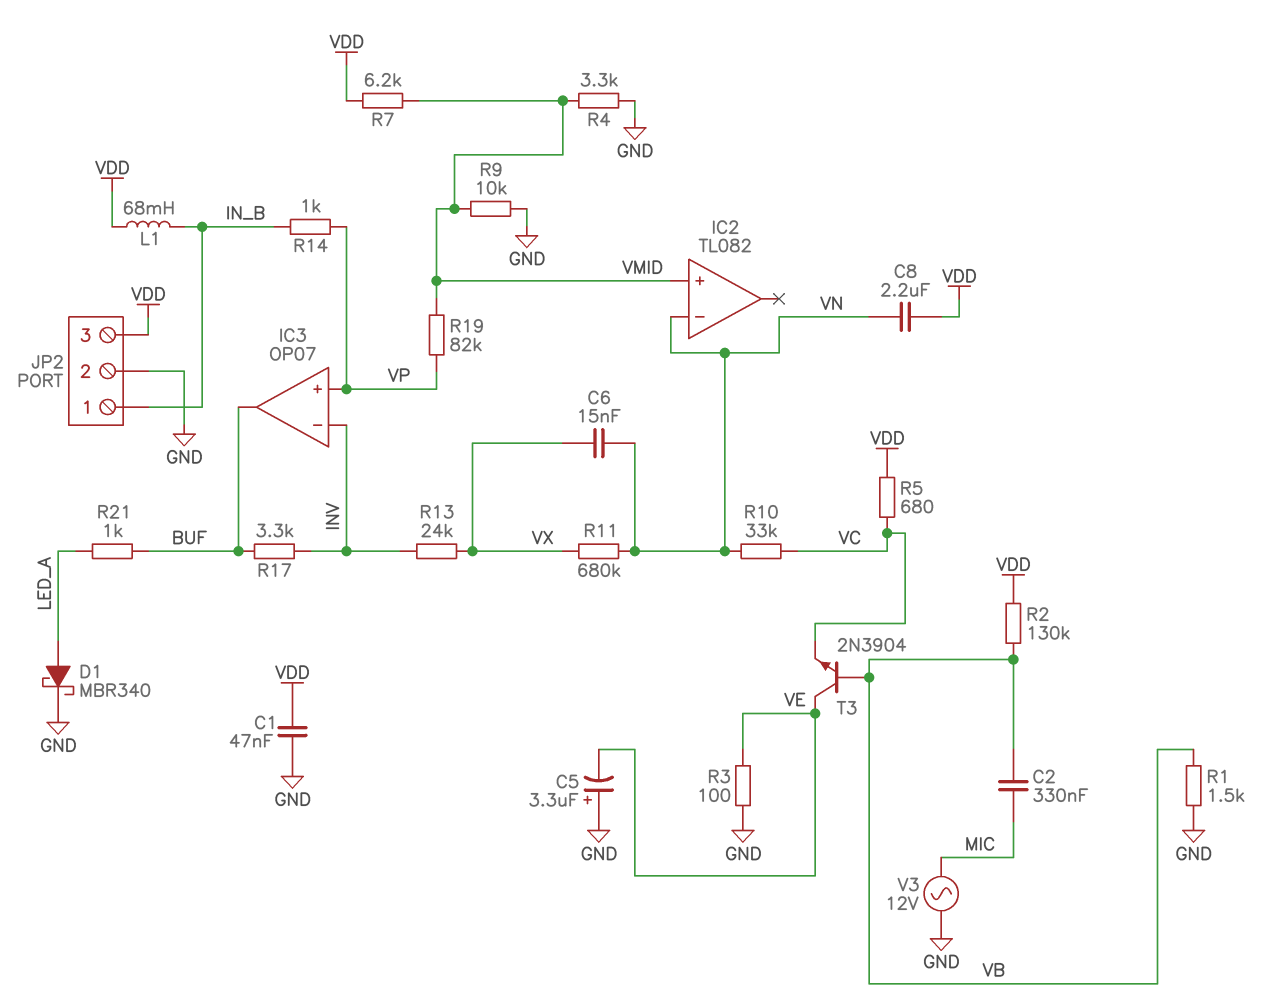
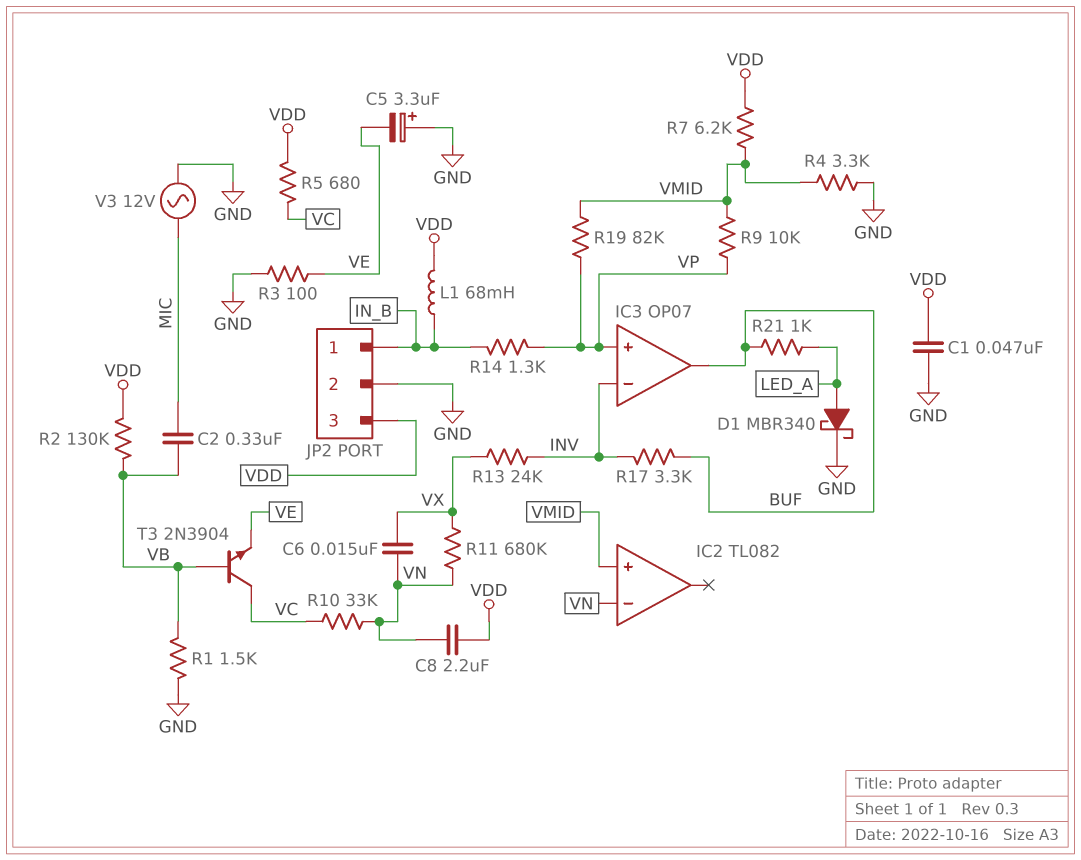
R9: 10k (GND, VMID) -> 10k (VMID, VP)
R14: 1k (IN_B, VP) -> 1.3k (IN_B, VP)
T3: NPN 2N3904 (B VB, C VE, E VC) -> NPN 2N3904 (B VB, C VC, E VE)

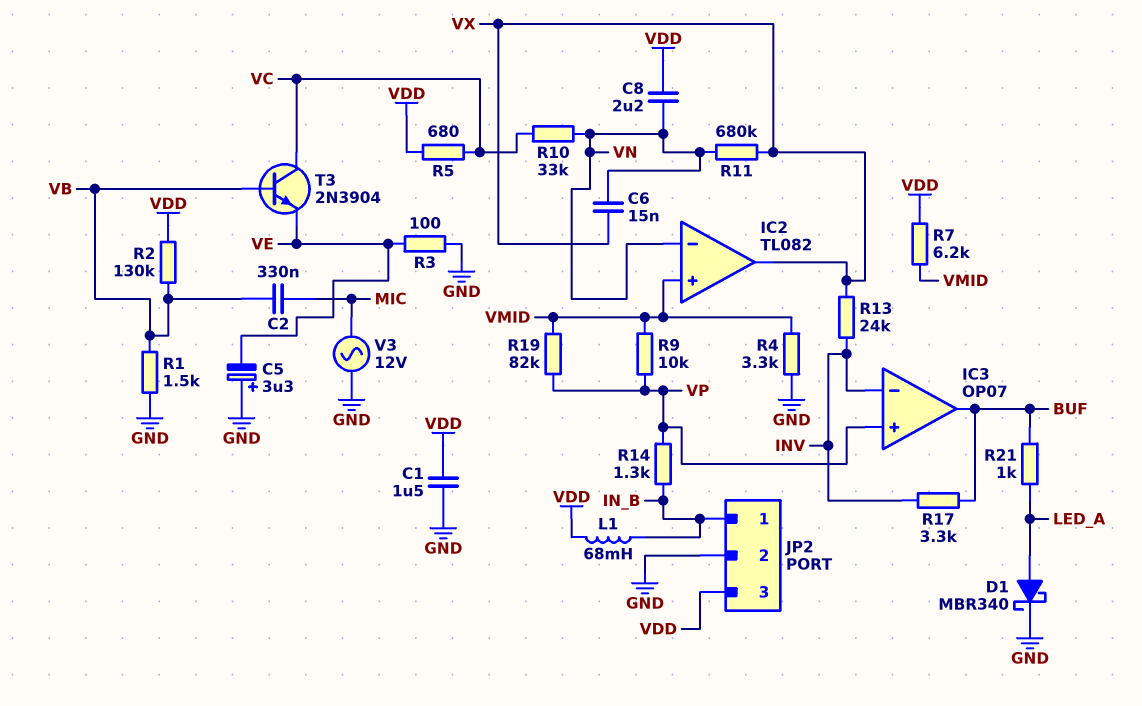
C1: 47nF (GND, VDD) -> 1.5uF (GND, VDD)
IC2 pin out: none -> VX

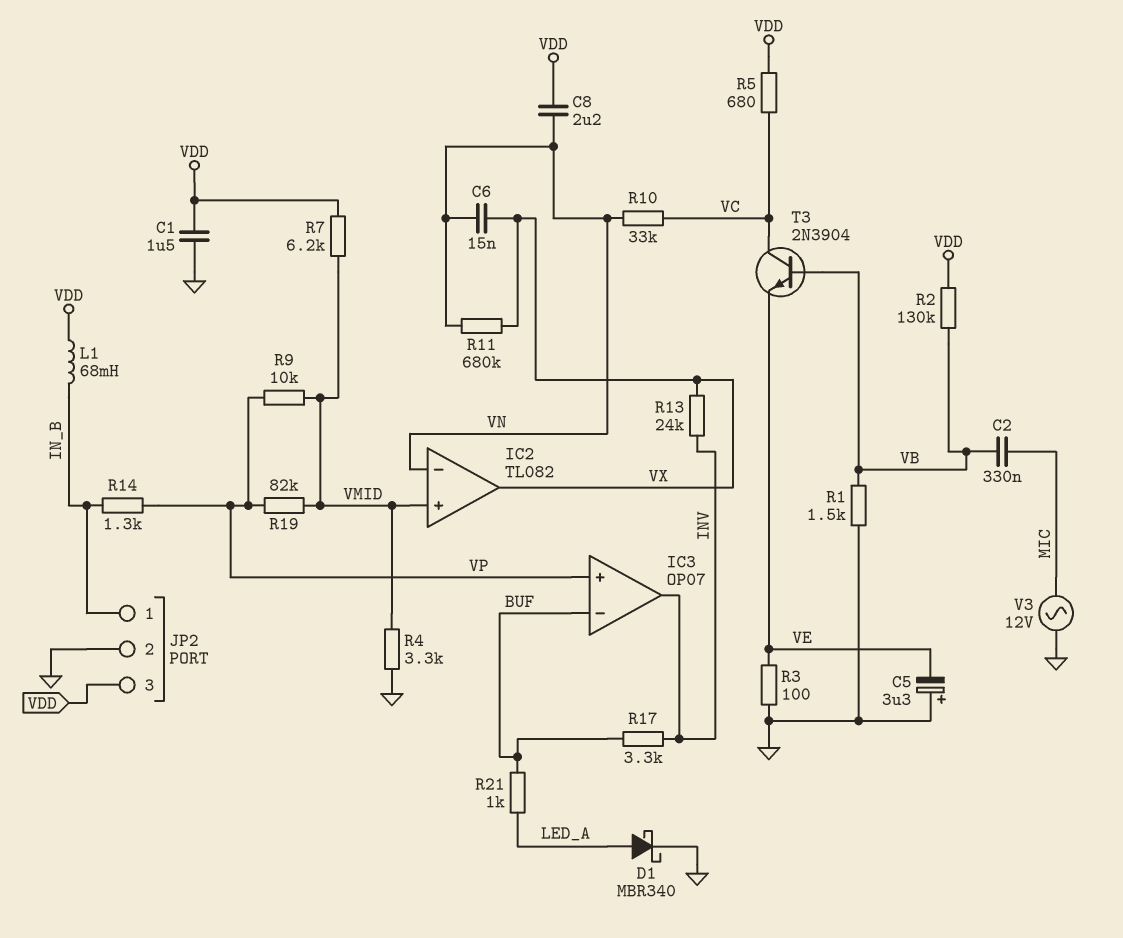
IC3 pin in-: INV -> BUF
IC3 pin out: BUF -> INV

